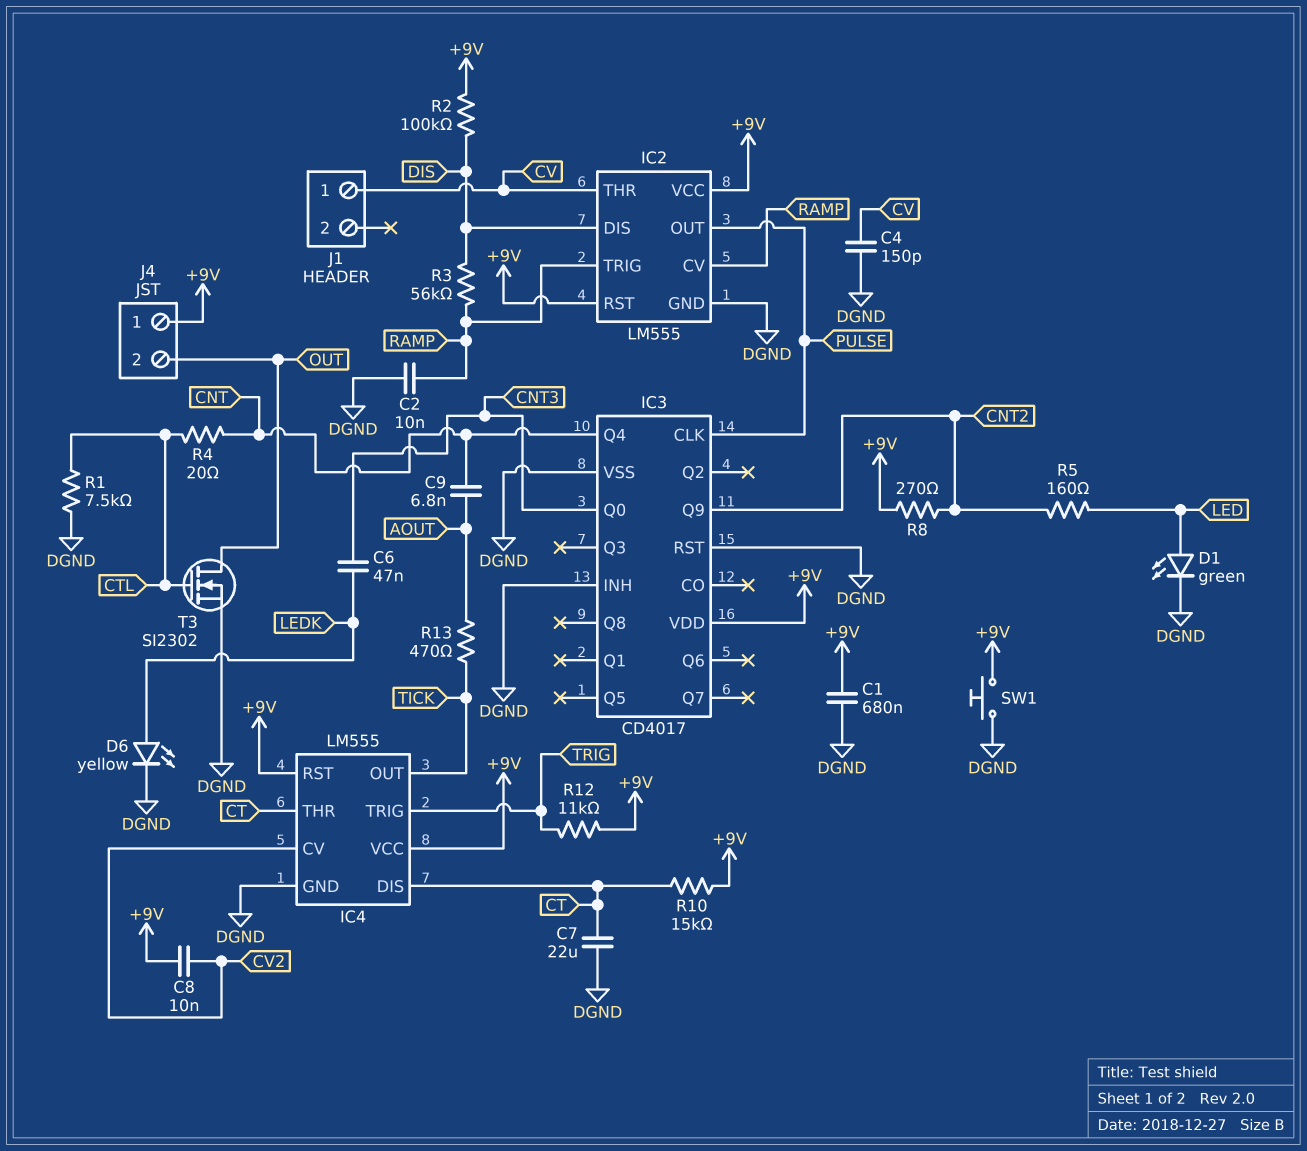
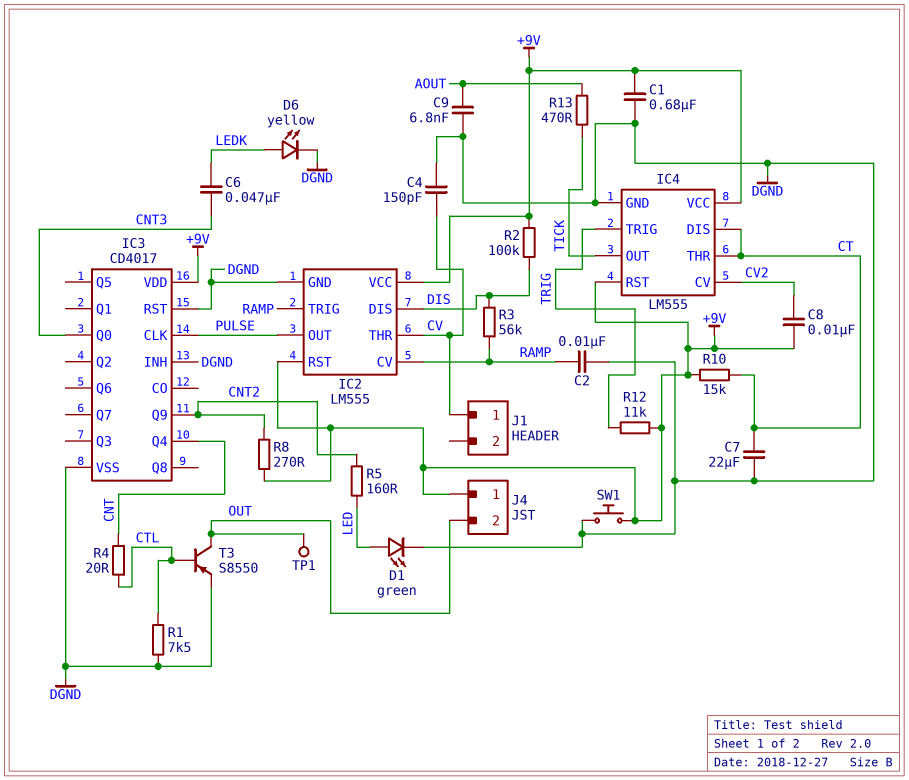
C9: 6.8nF (AOUT, CNT) -> 6.8nF (AOUT, DGND)
T3: NMOS SI2302 (G CTL, D OUT, S DGND) -> PNP S8550 (B CTL, C OUT, E DGND)
TP1: none -> test point (OUT)

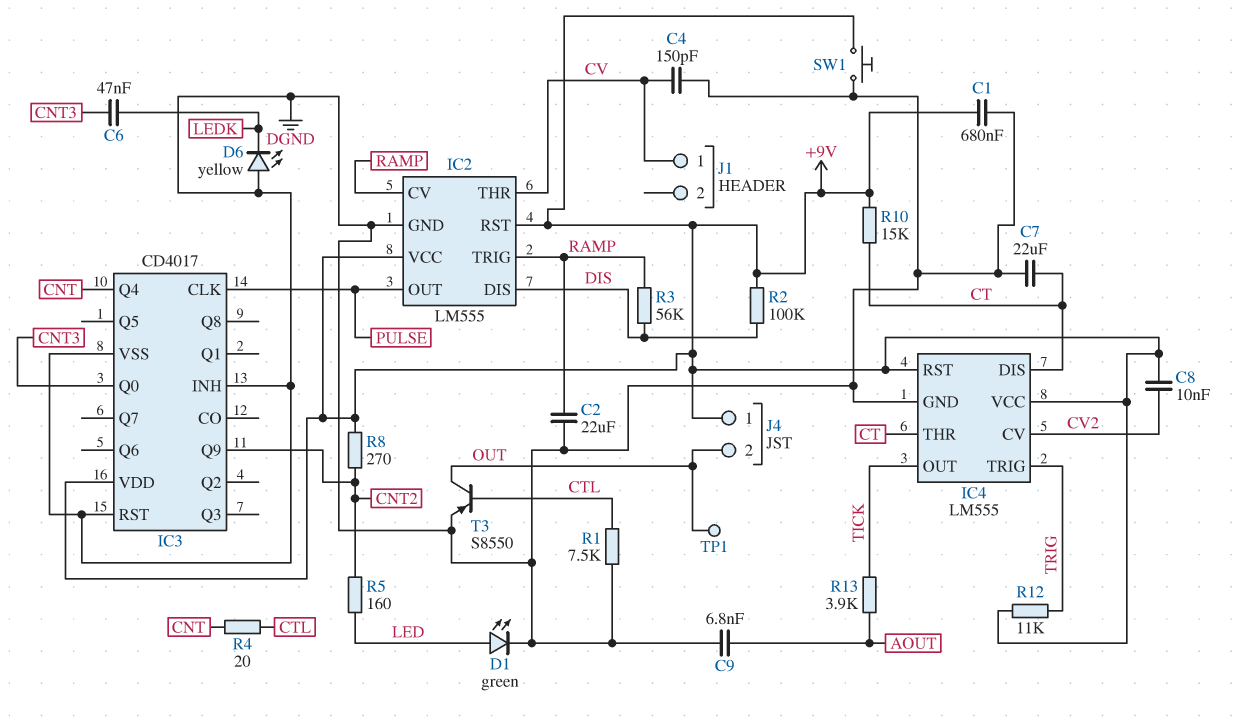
C2: 10nF (DGND, RAMP) -> 22uF (DGND, RAMP)
D6: LED yellow (A LEDK, K DGND) -> LED yellow (A DGND, K LEDK)
R13: 470 (AOUT, TICK) -> 3.9k (AOUT, TICK)

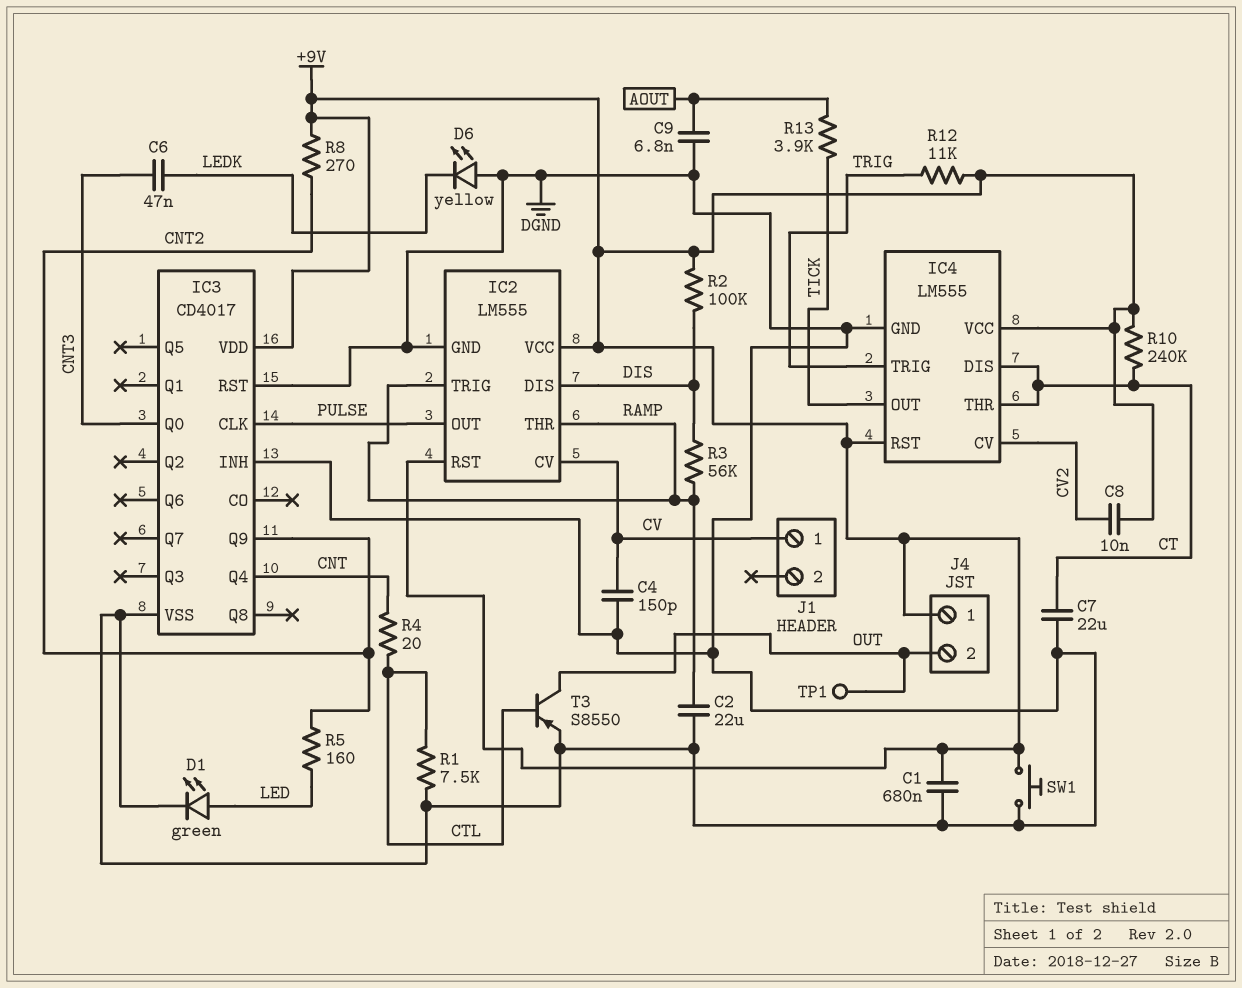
IC2 pin CV: RAMP -> CV
IC2 pin THR: CV -> RAMP
R10: 15k (+9V, CT) -> 240k (+9V, CT)

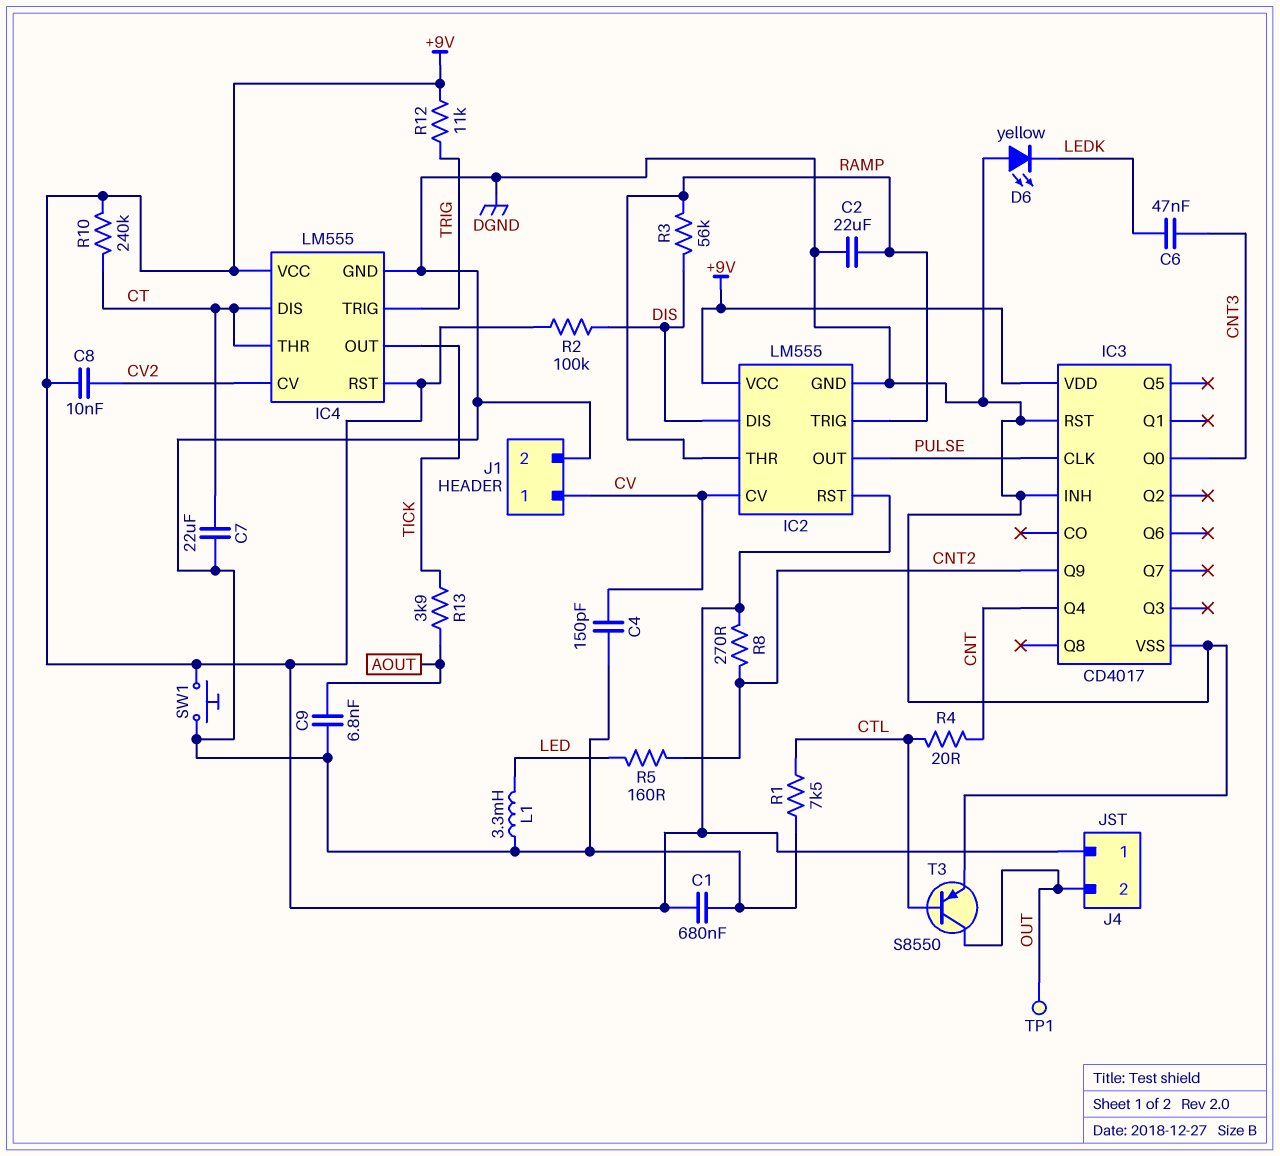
D1: LED green (A LED, K DGND) -> none
J1 pin 2: none -> DGND
L1: none -> 3.3mH (DGND, LED)

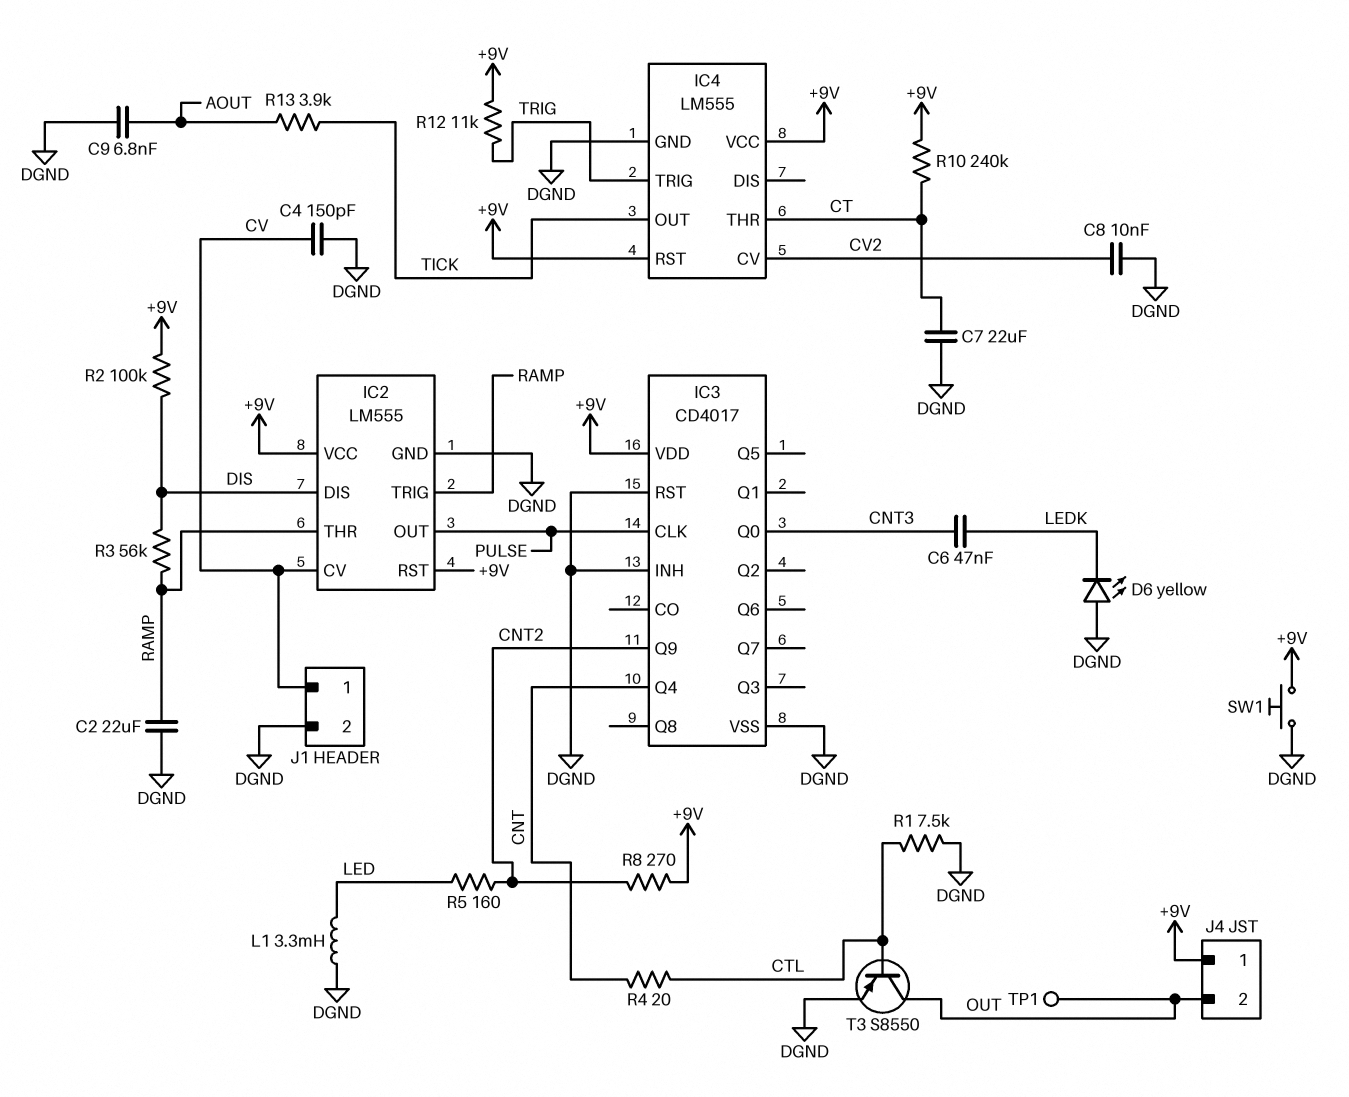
C1: 680nF (+9V, DGND) -> none
C8: 10nF (+9V, CV2) -> 10nF (CV2, DGND)
IC4 pin DIS: CT -> none

